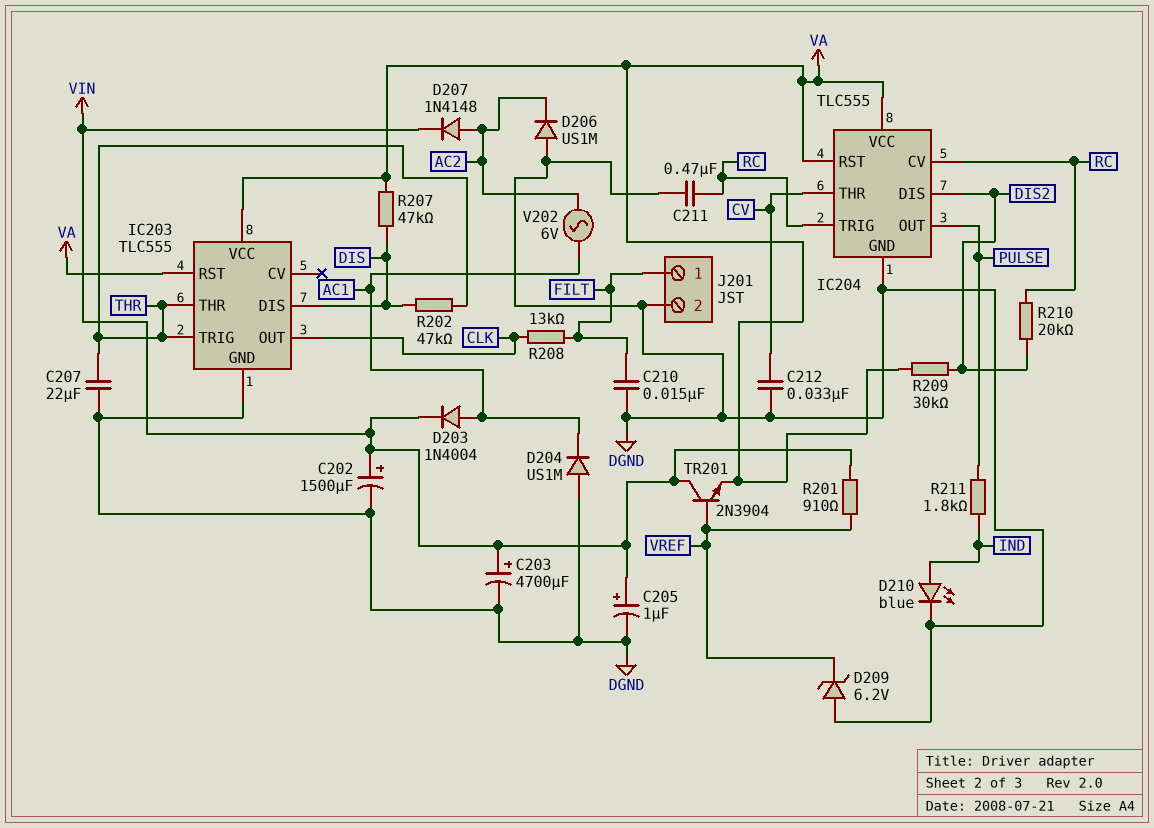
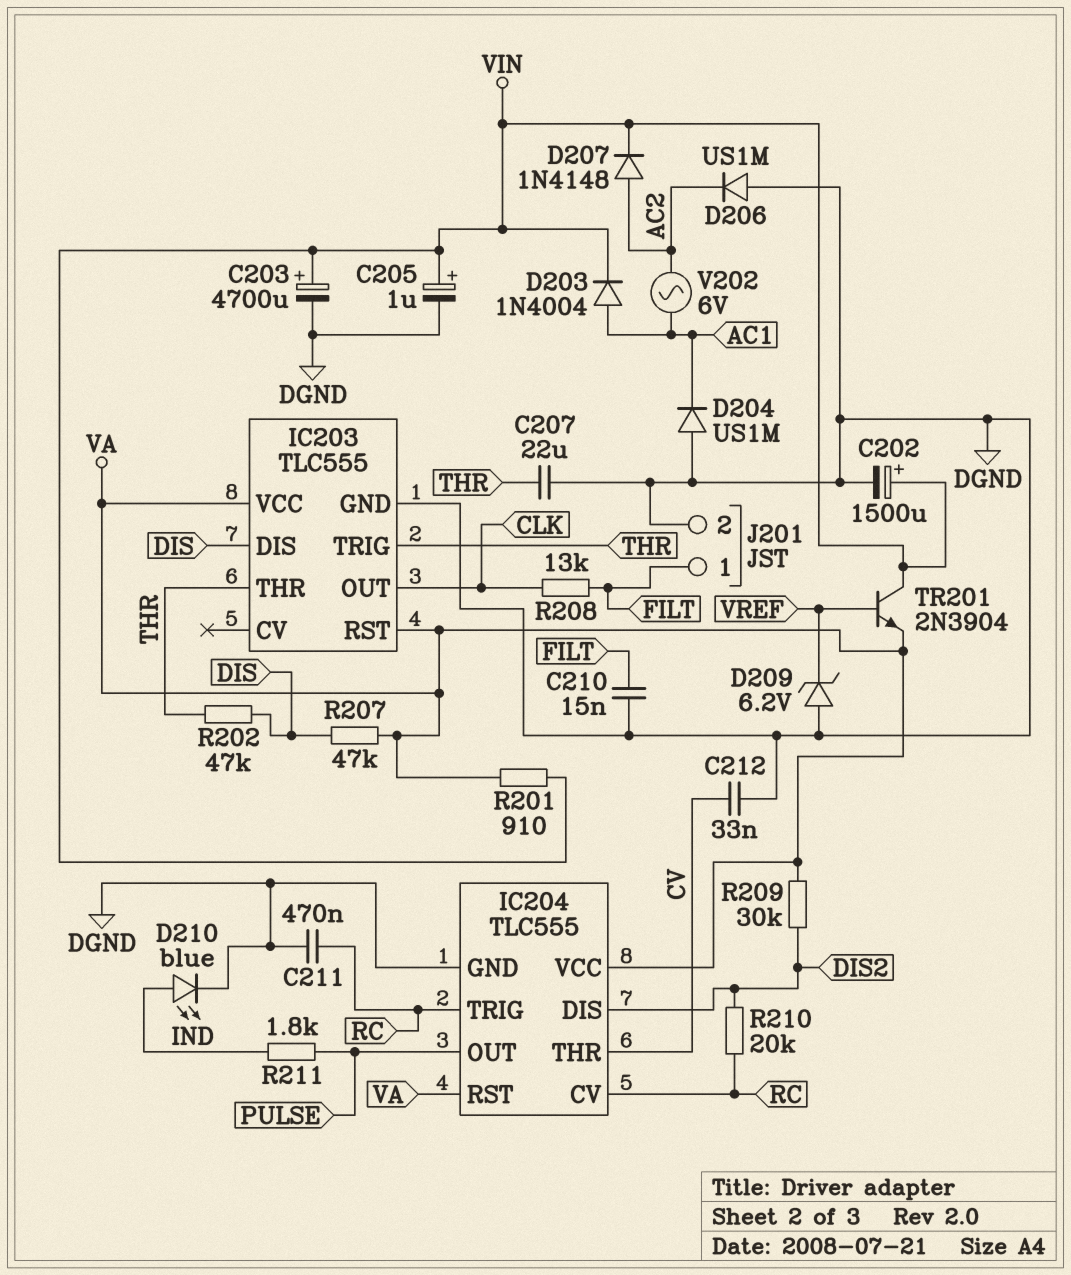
R201: 910 (VIN, VREF) -> 910 (VA, VIN)

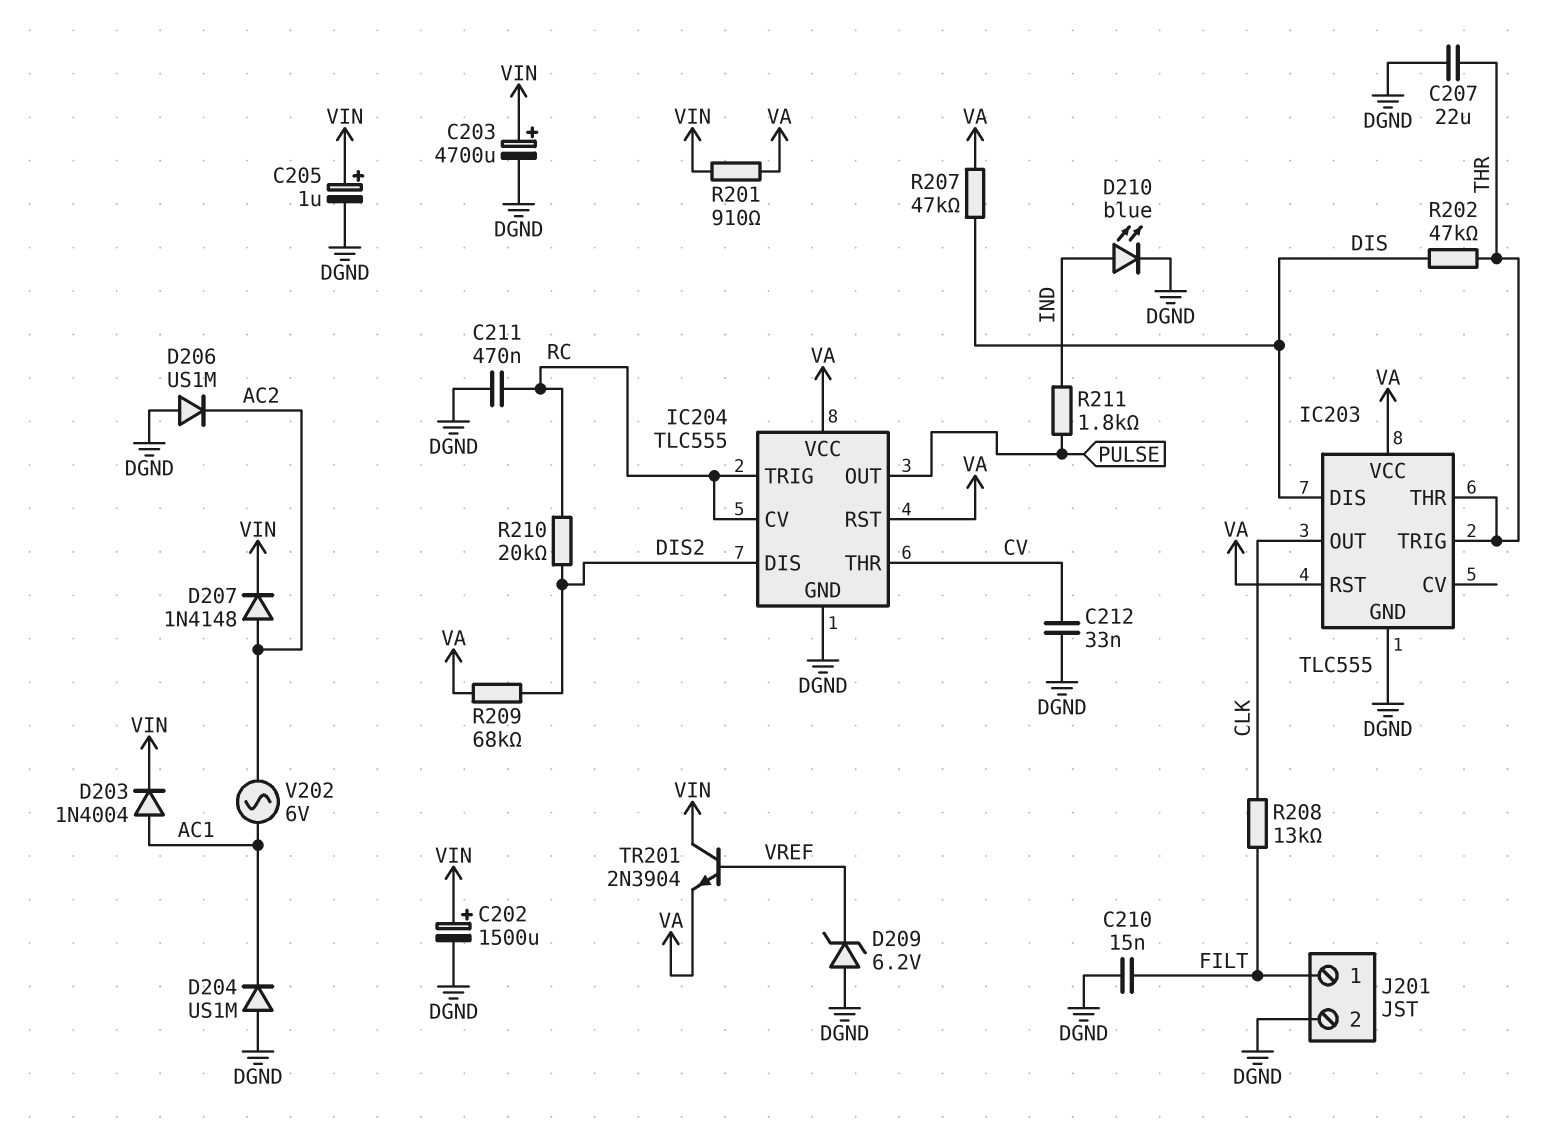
R209: 30k (DIS2, VA) -> 68k (DIS2, VA)

